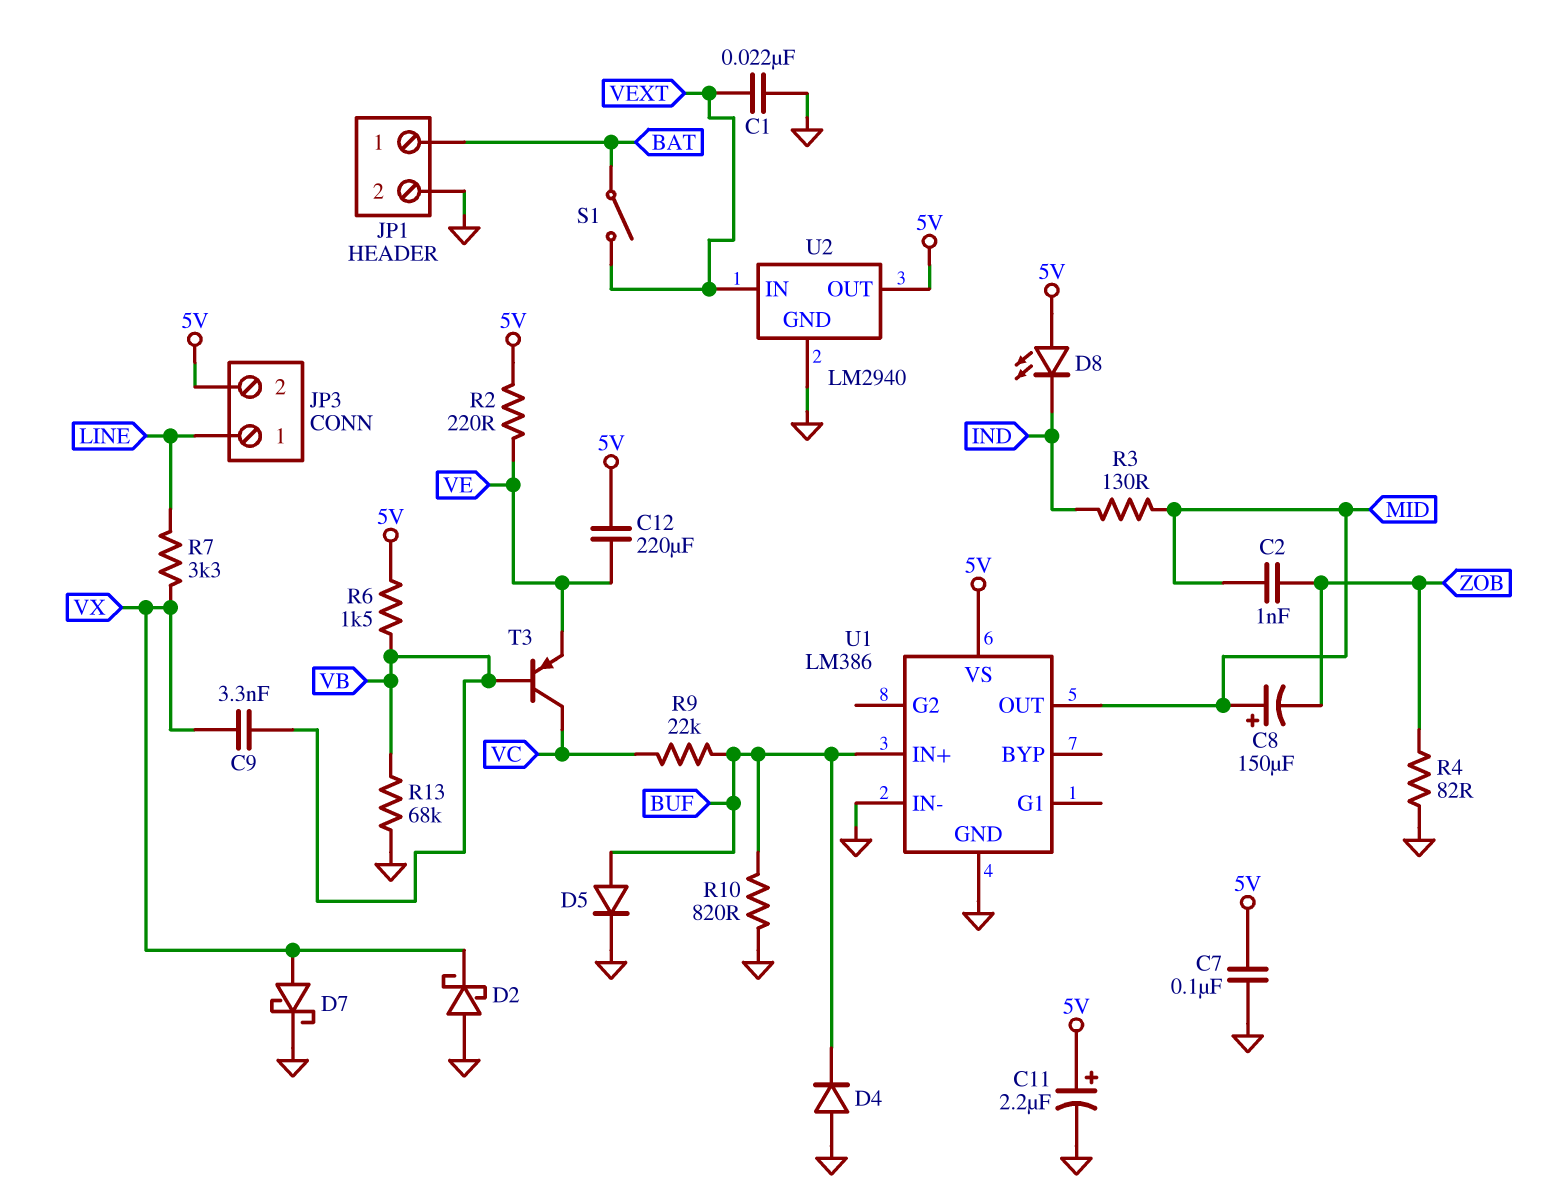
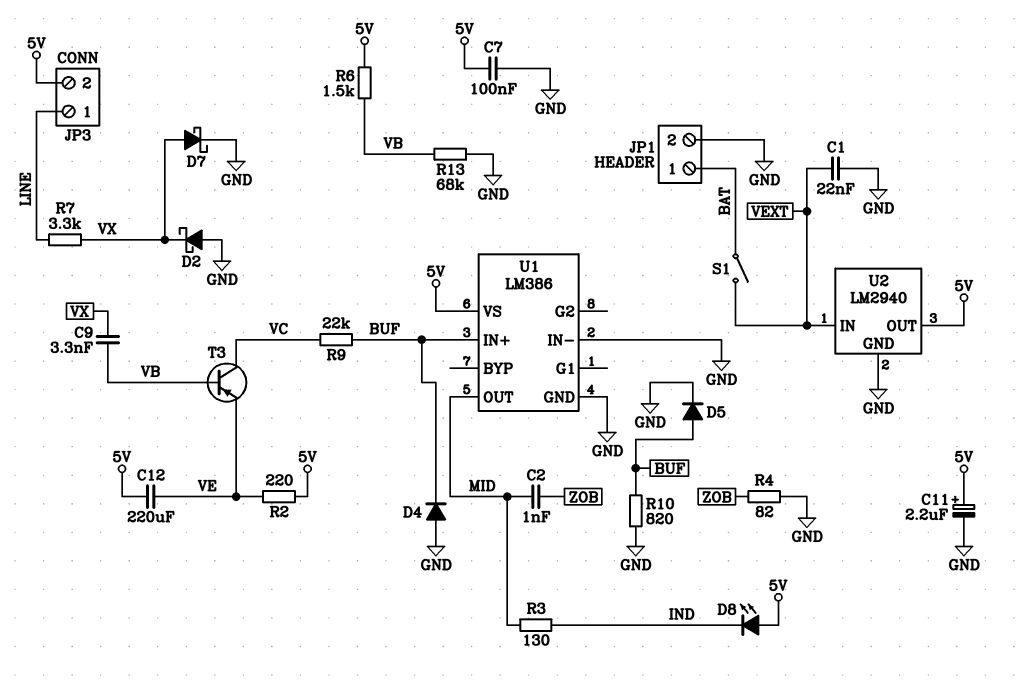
C8: 150uF (plus MID, minus ZOB) -> none

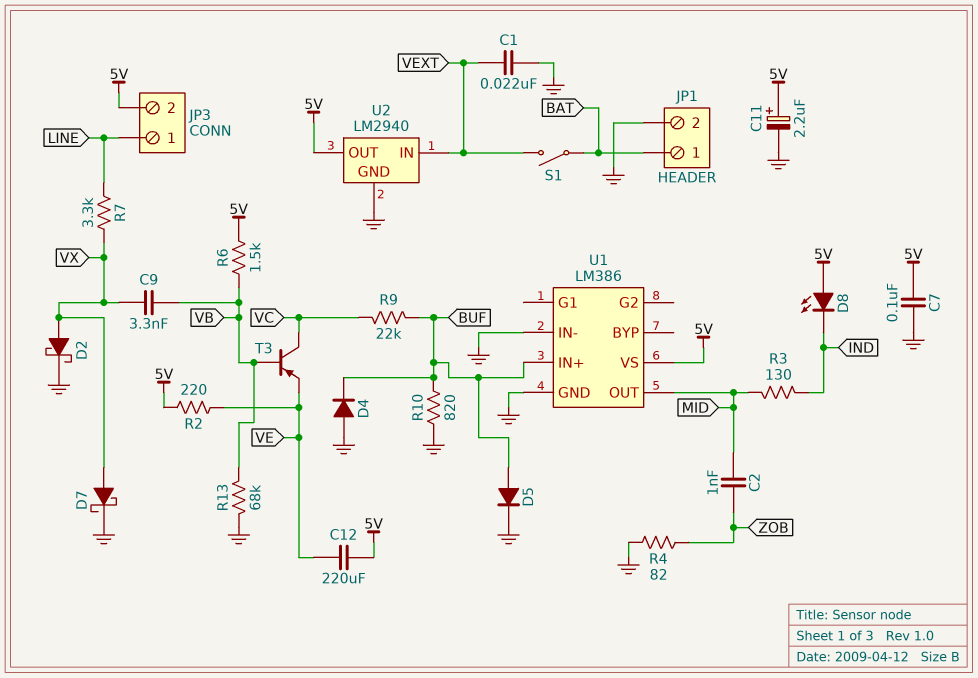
D2: schottky (A GND, K VX) -> schottky (A VX, K GND)

